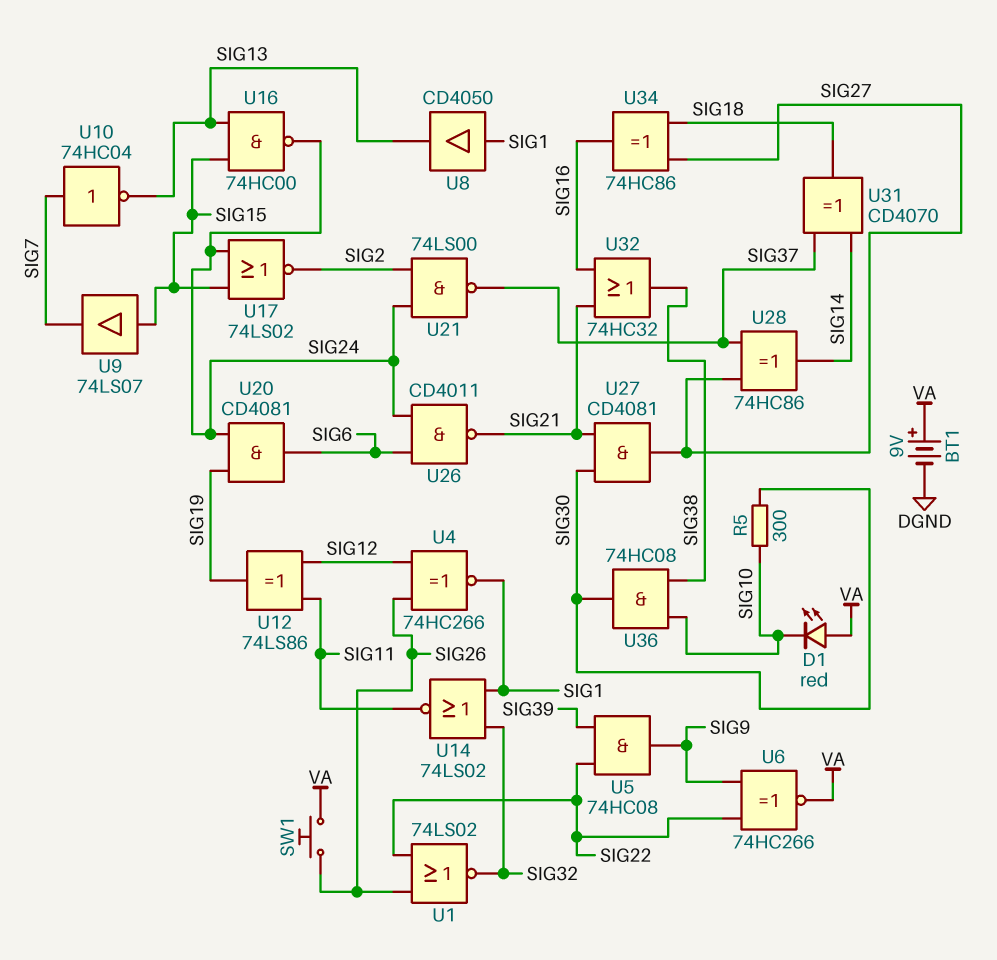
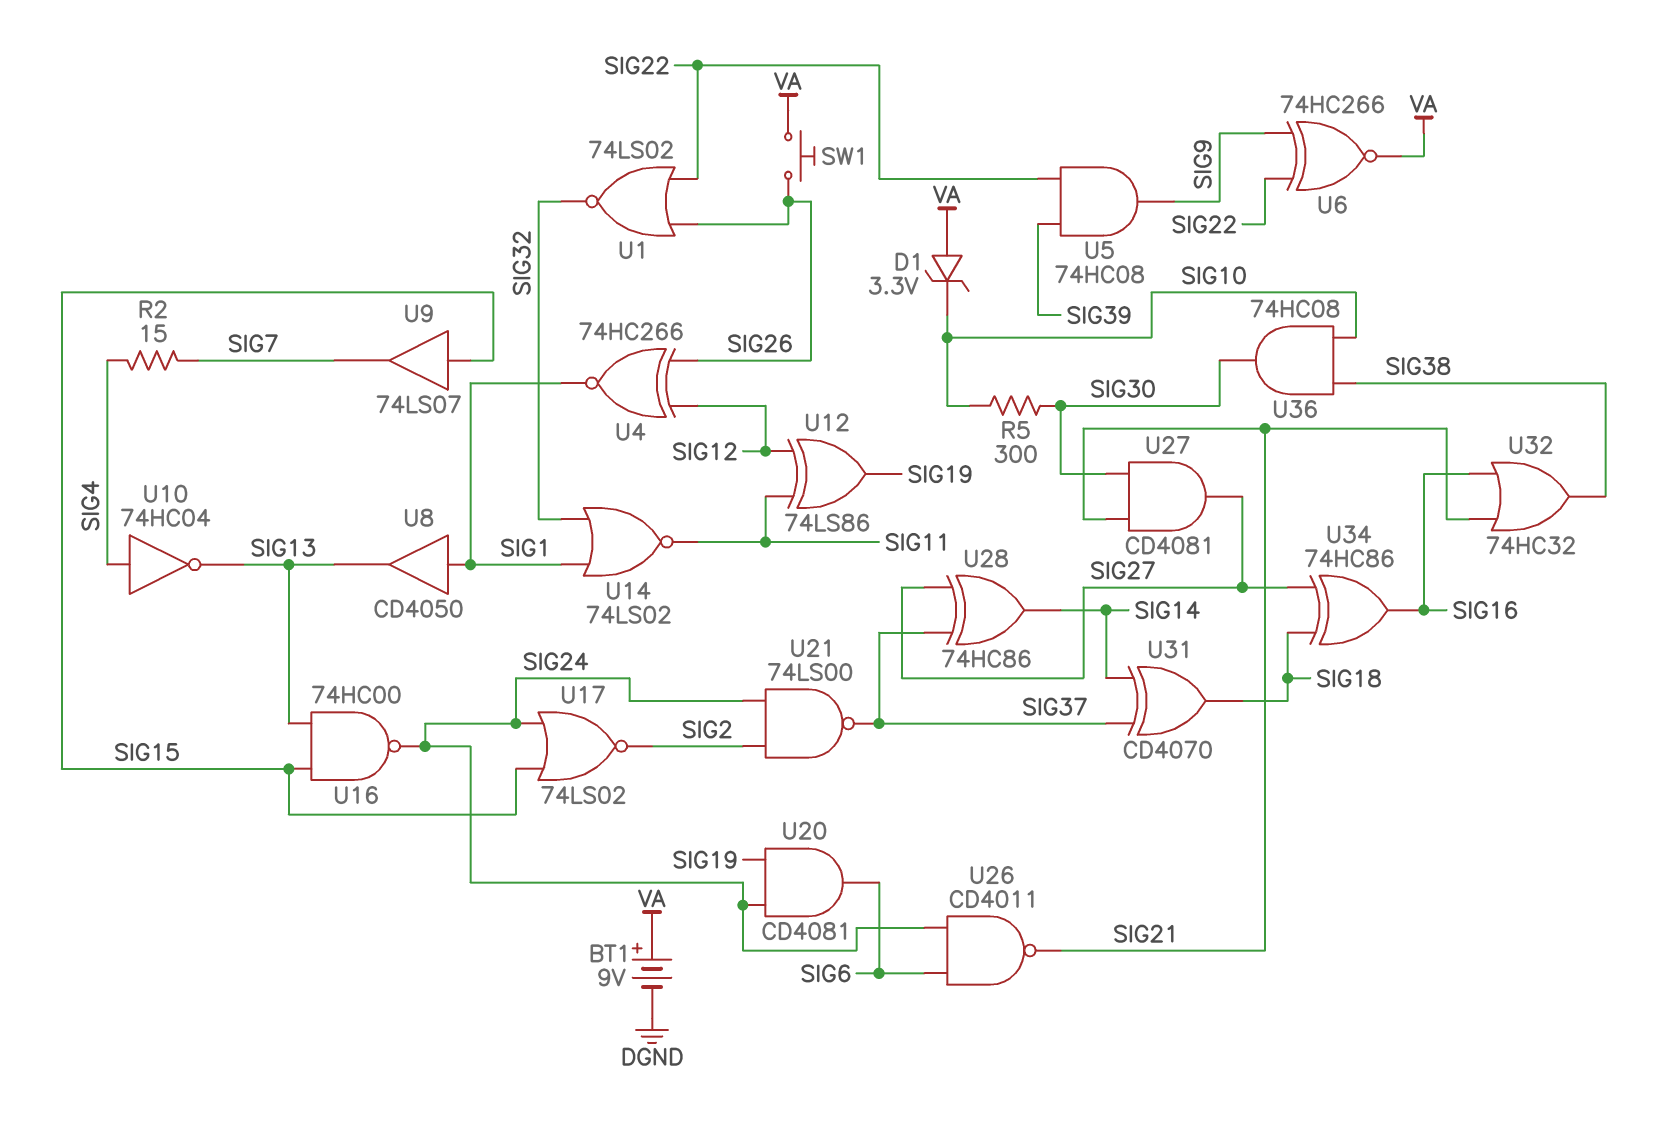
D1: LED red (A VA, K SIG10) -> zener 3.3V (A VA, K SIG10)
R2: none -> 15 (SIG4, SIG7)
U10: NOT 74HC04 (in SIG7, out SIG13) -> NOT 74HC04 (in SIG4, out SIG13)

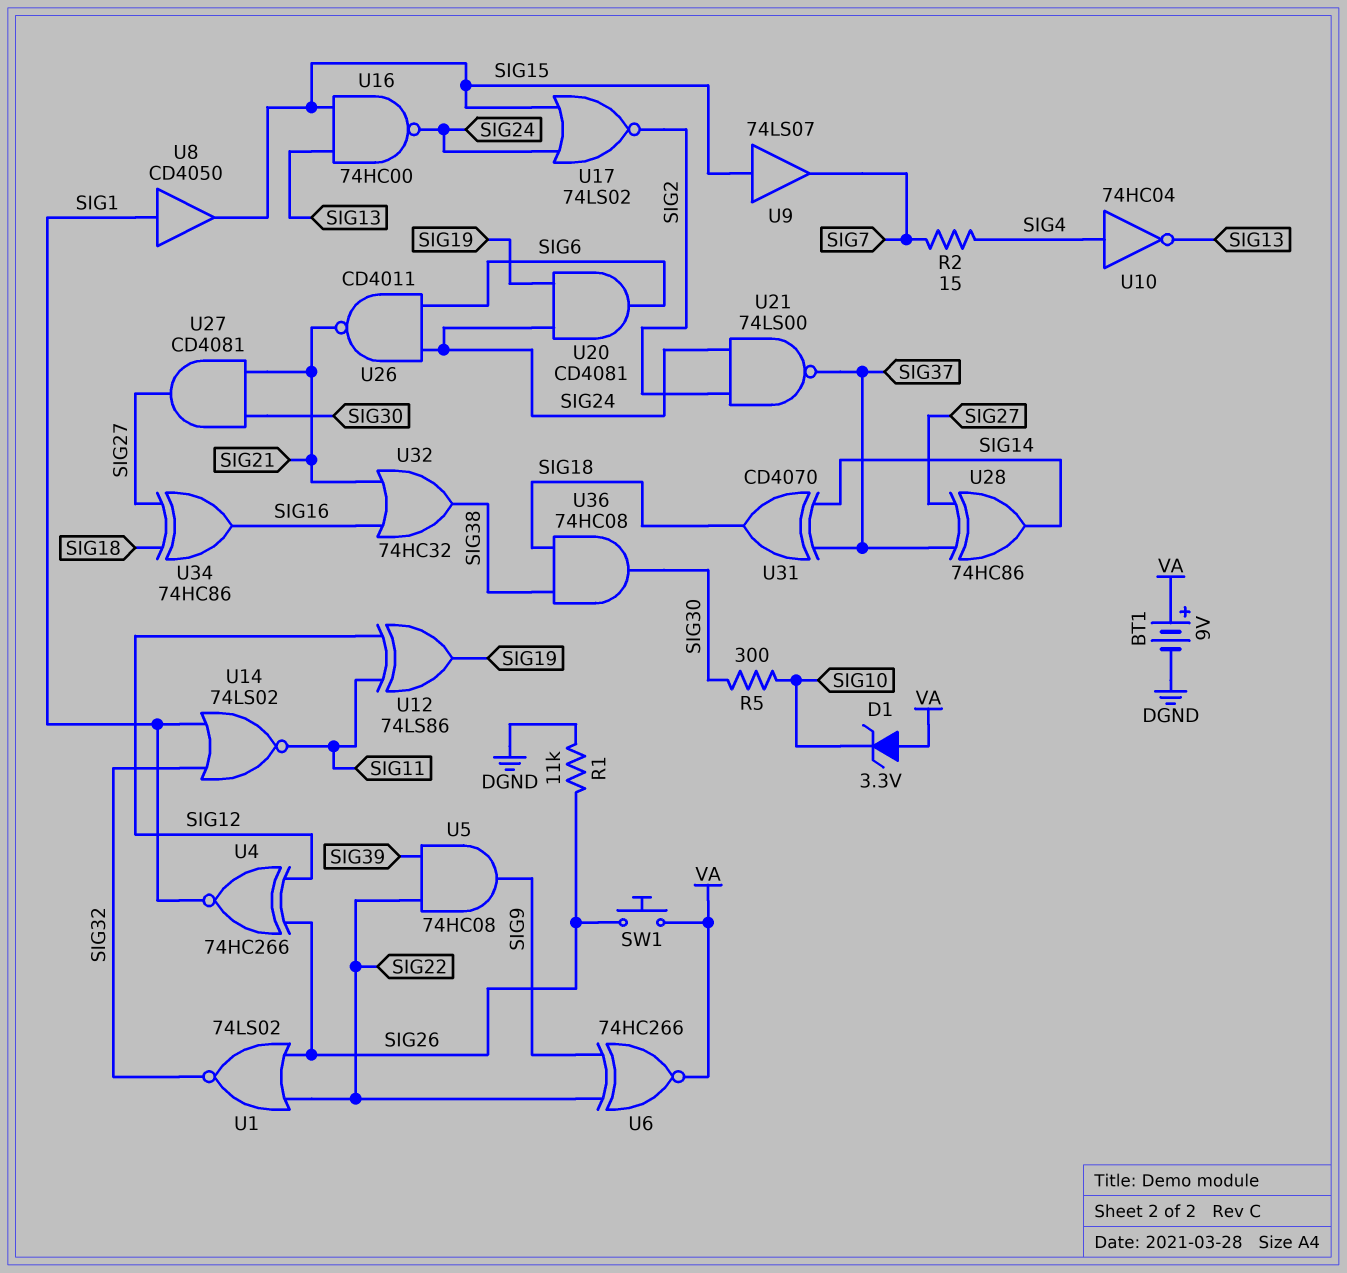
R1: none -> 11k (DGND, SIG26)
U8: buffer CD4050 (in SIG1, out SIG13) -> buffer CD4050 (in SIG1, out SIG15)
U36: AND 74HC08 (in SIG10, in SIG38, out SIG30) -> AND 74HC08 (in SIG18, in SIG38, out SIG30)

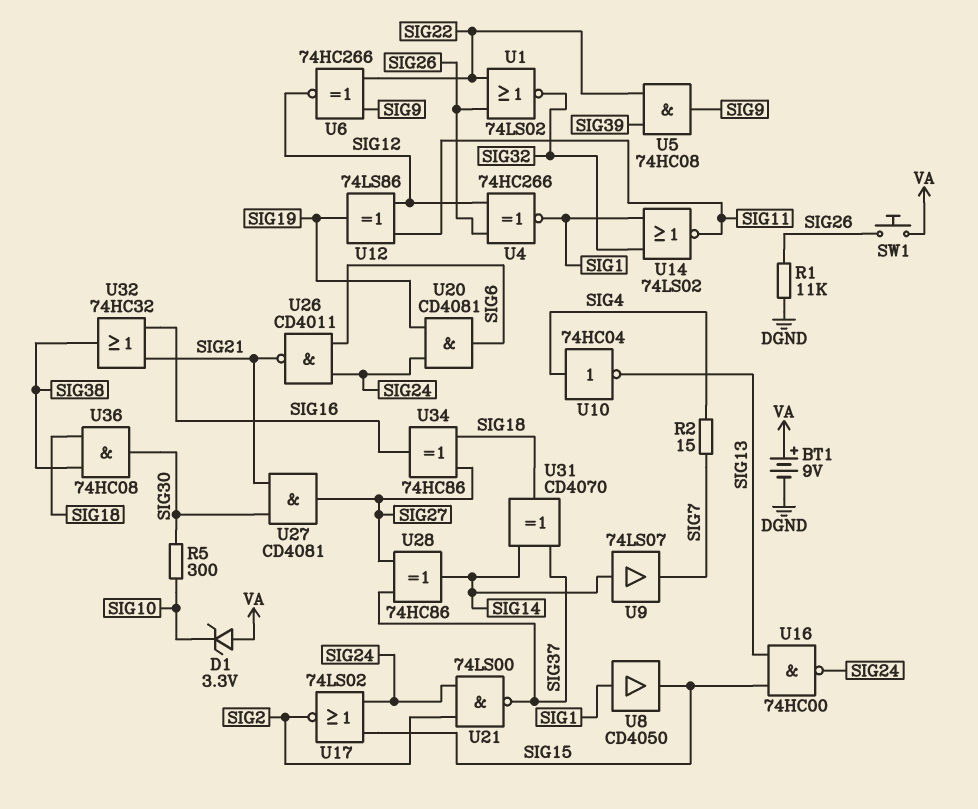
U6: XNOR 74HC266 (in SIG9, in SIG22, out VA) -> XNOR 74HC266 (in SIG9, in SIG22, out SIG12)
U9: buffer 74LS07 (in SIG15, out SIG7) -> buffer 74LS07 (in SIG14, out SIG7)

